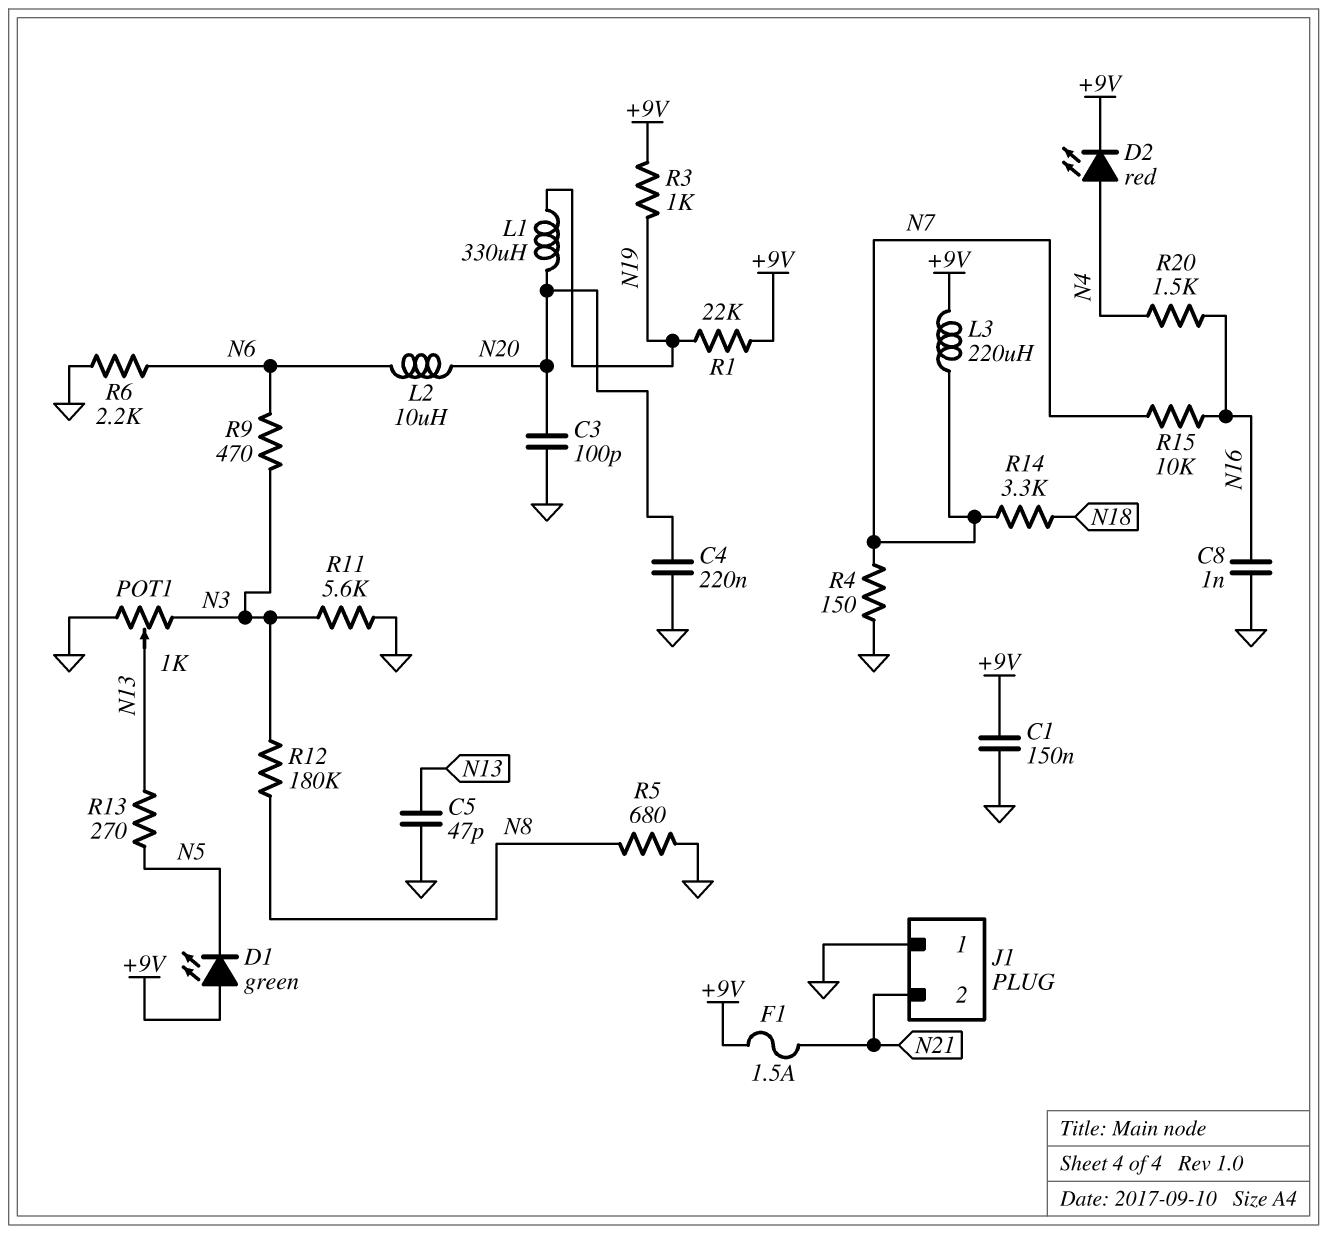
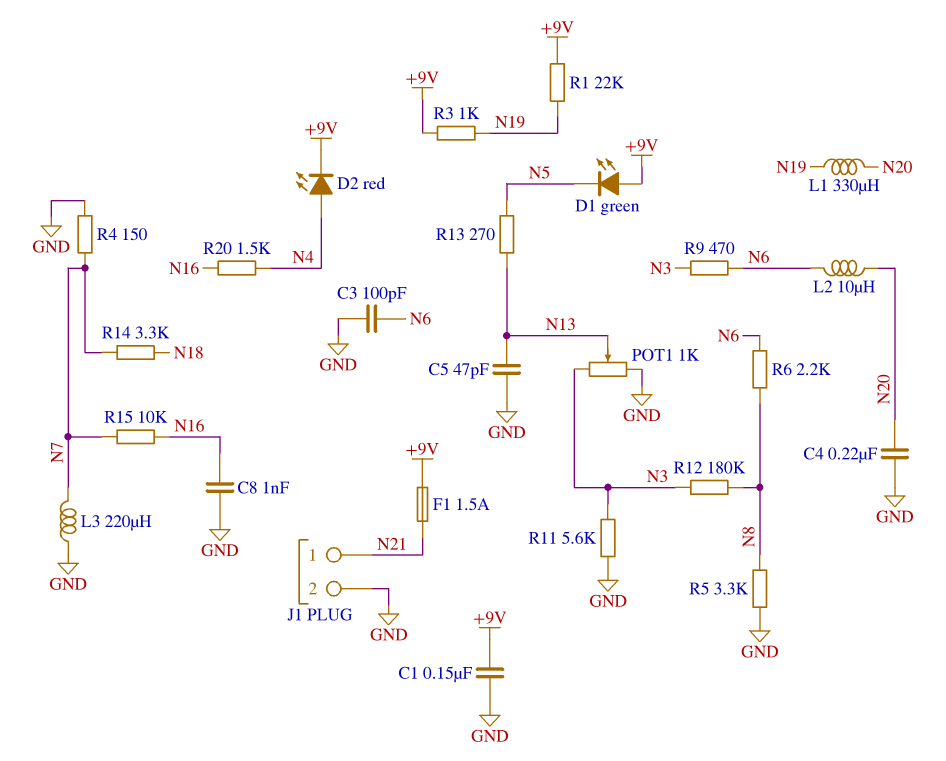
C3: 100pF (GND, N20) -> 100pF (GND, N6)
J1 pin 1: GND -> N21
J1 pin 2: N21 -> GND
L3: 220uH (+9V, N7) -> 220uH (GND, N7)
R5: 680 (GND, N8) -> 3.3k (GND, N8)
R6: 2.2k (GND, N6) -> 2.2k (N6, N8)

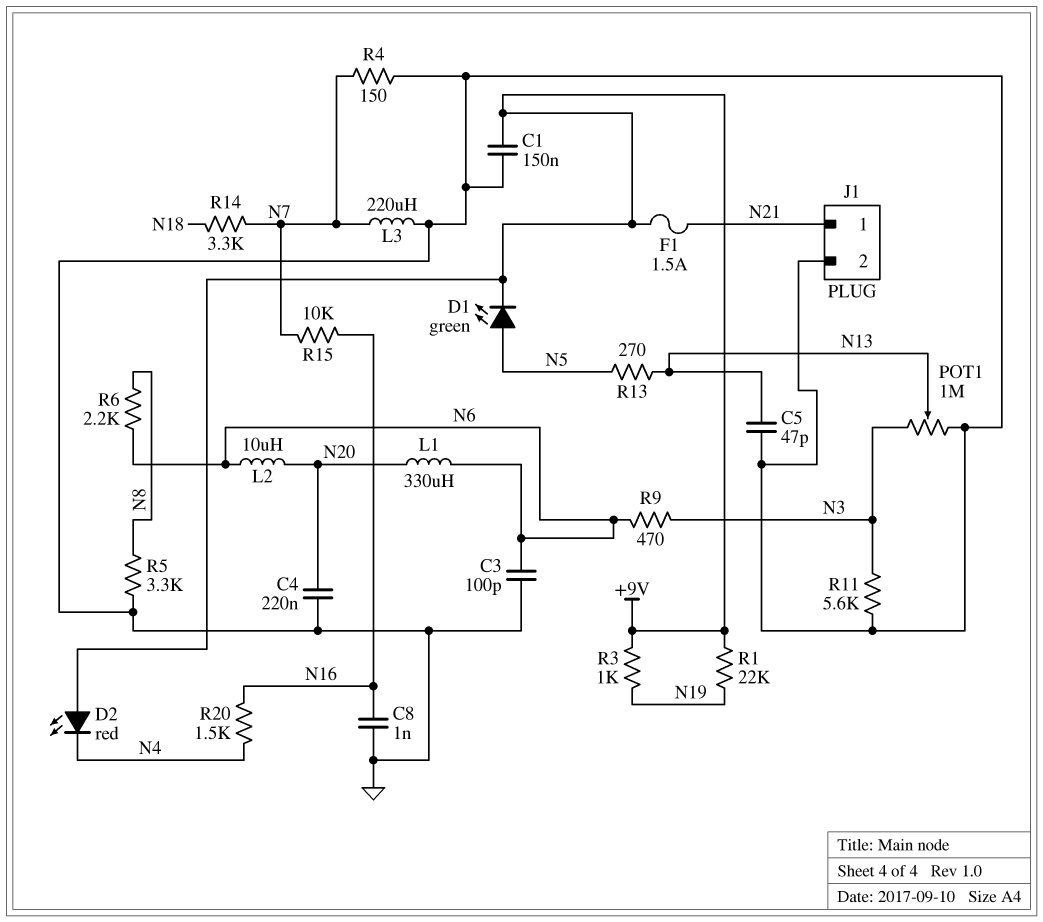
D1: LED green (A +9V, K N5) -> LED green (A N5, K +9V)
D2: LED red (A N4, K +9V) -> LED red (A +9V, K N4)
L1: 330uH (N19, N20) -> 330uH (N6, N20)
POT1: 1k (GND, N3, wiper N13) -> 1M (GND, N3, wiper N13)
R12: 180k (N3, N8) -> none

